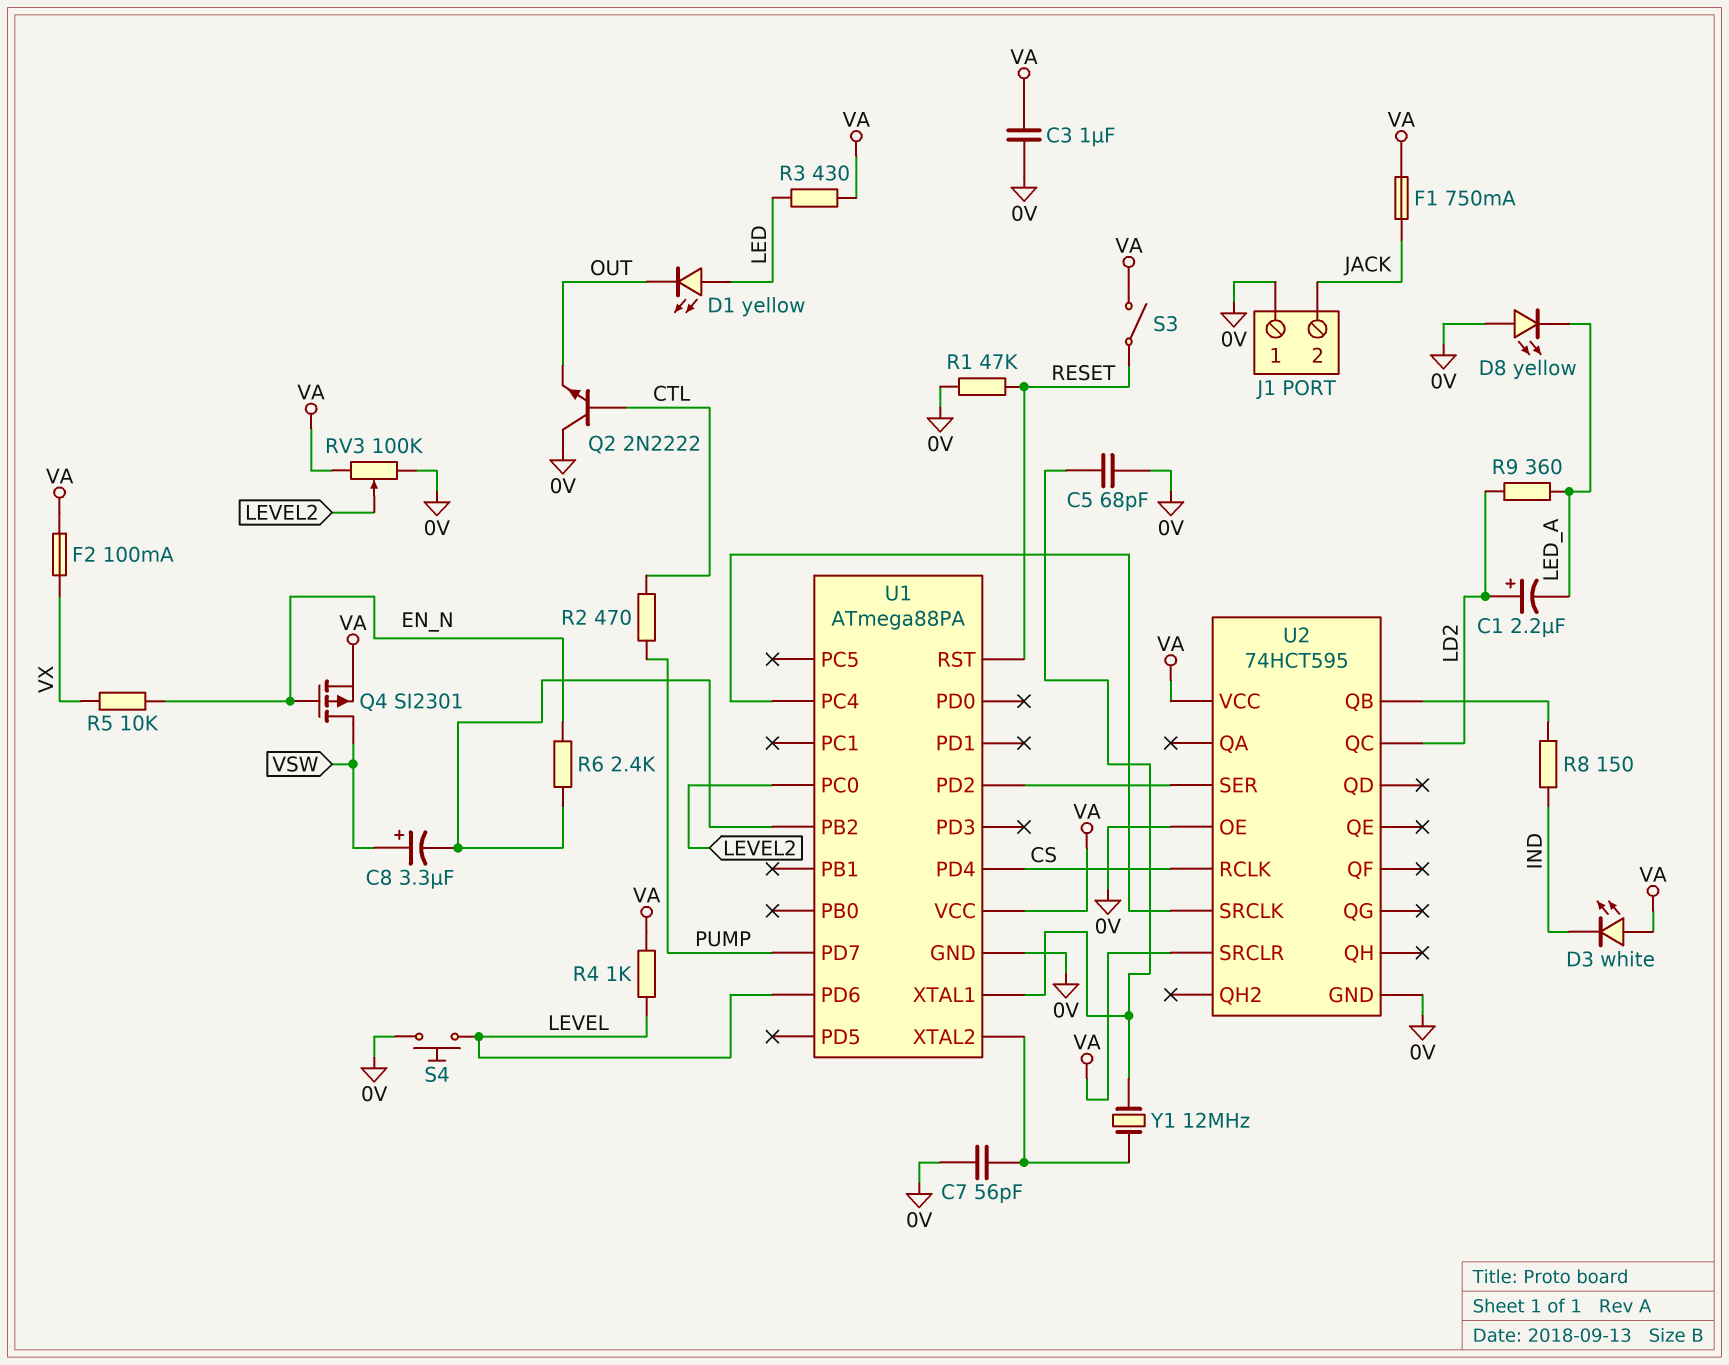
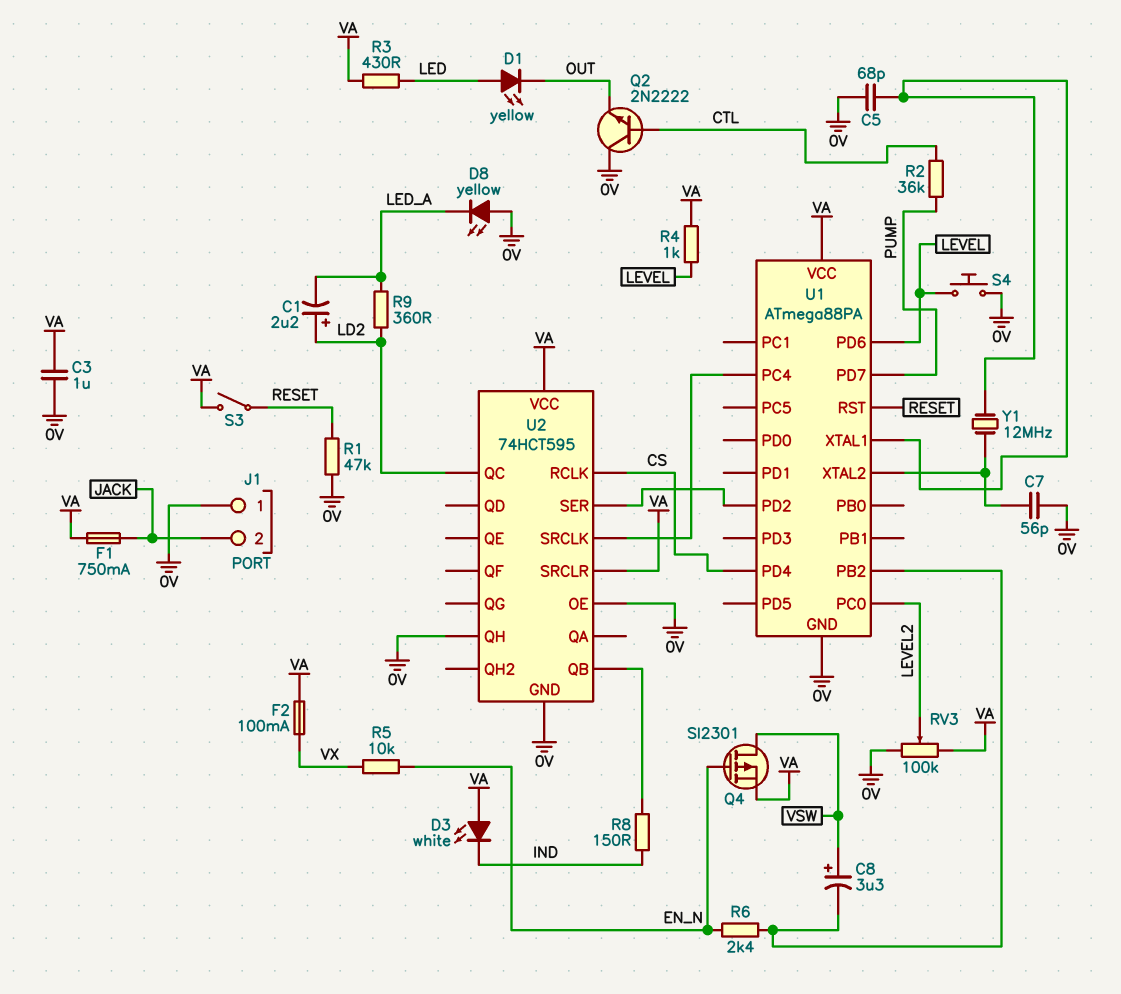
R2: 470 (CTL, PUMP) -> 36k (CTL, PUMP)
U2 pin QH: none -> 0V

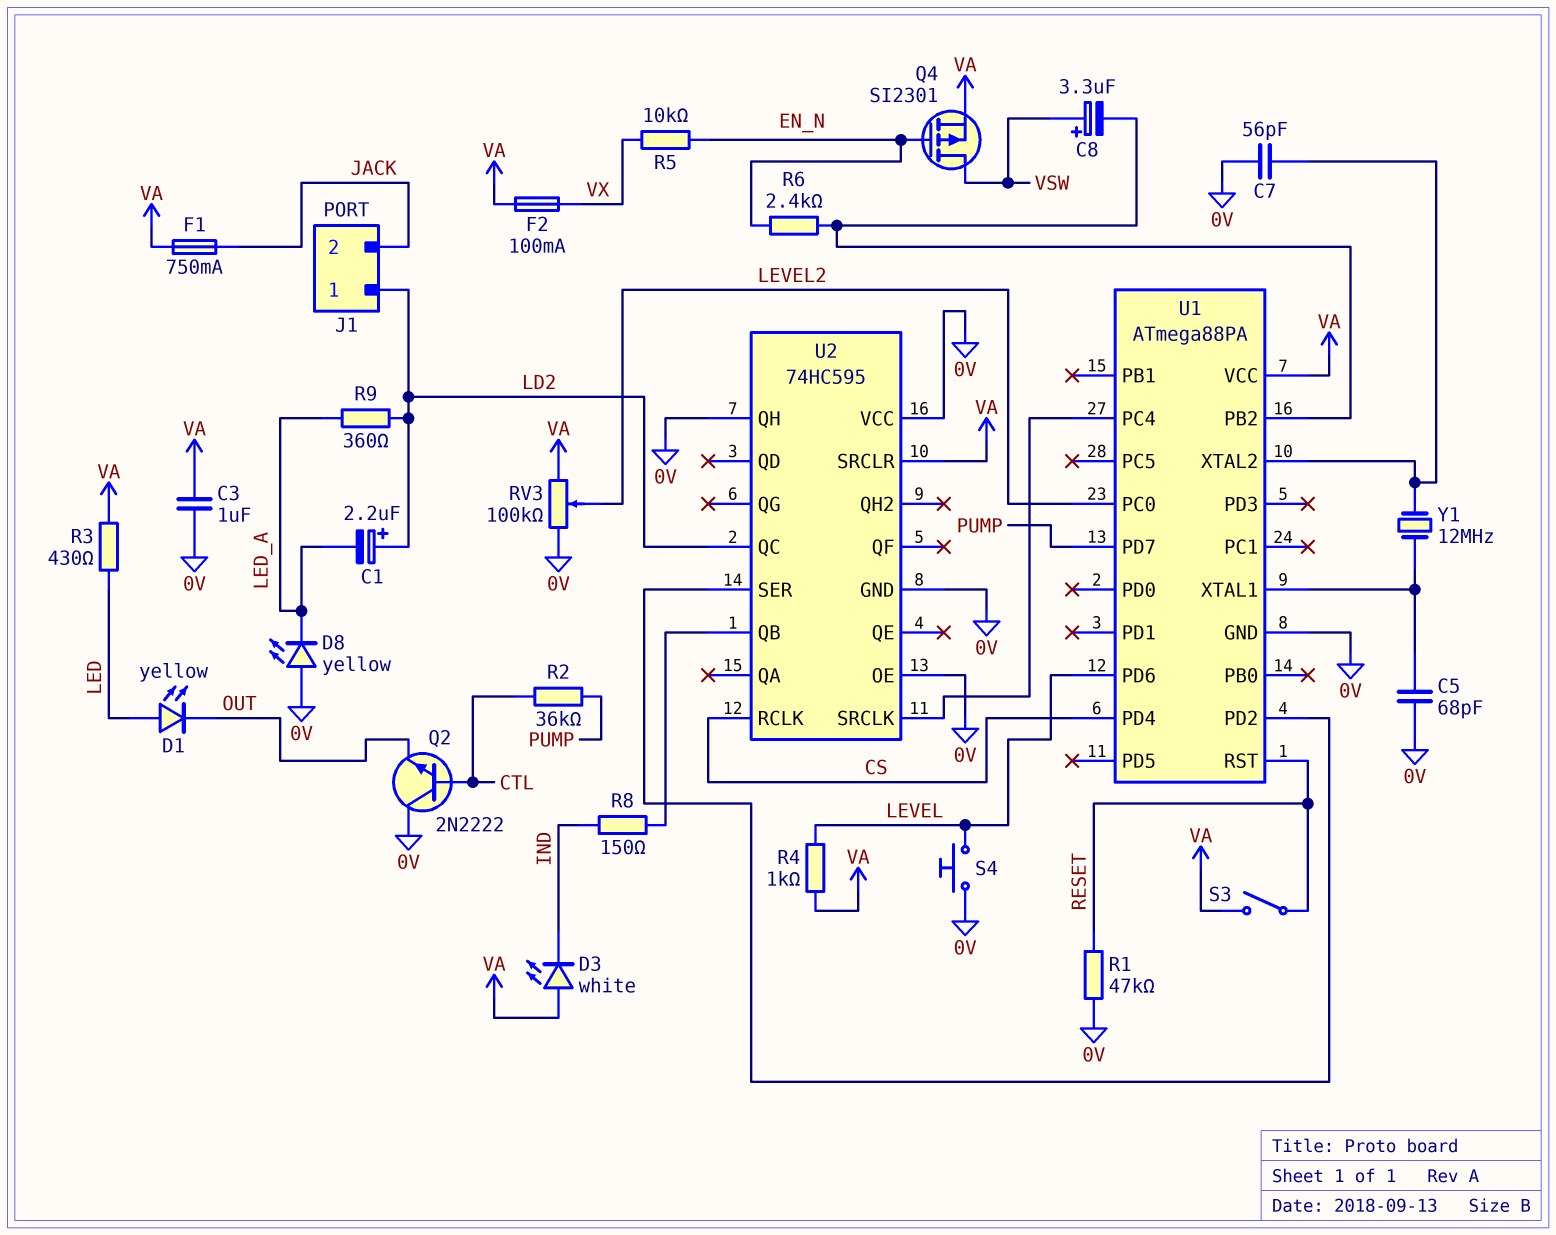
J1 pin 1: 0V -> LD2
U2: 74HCT595 -> 74HC595
U2 pin VCC: VA -> 0V

